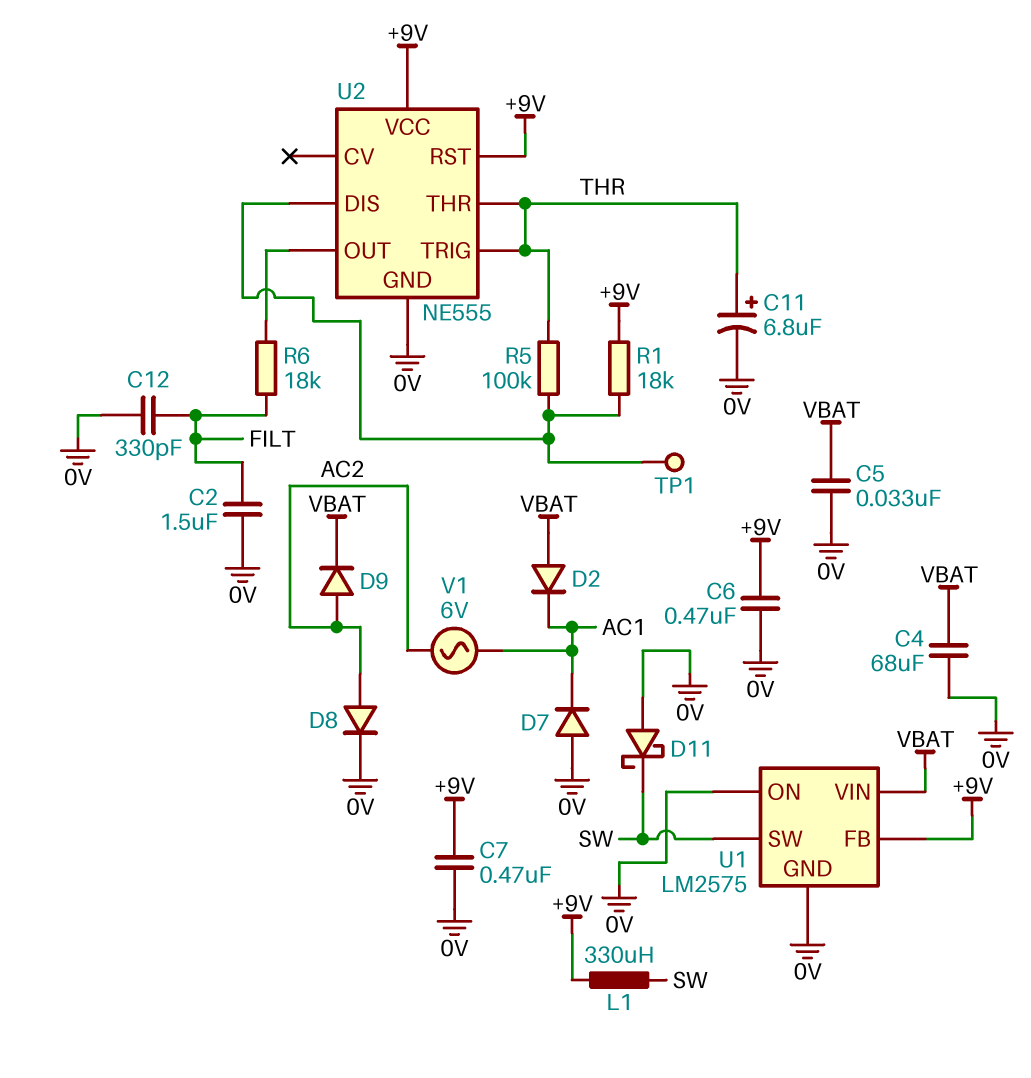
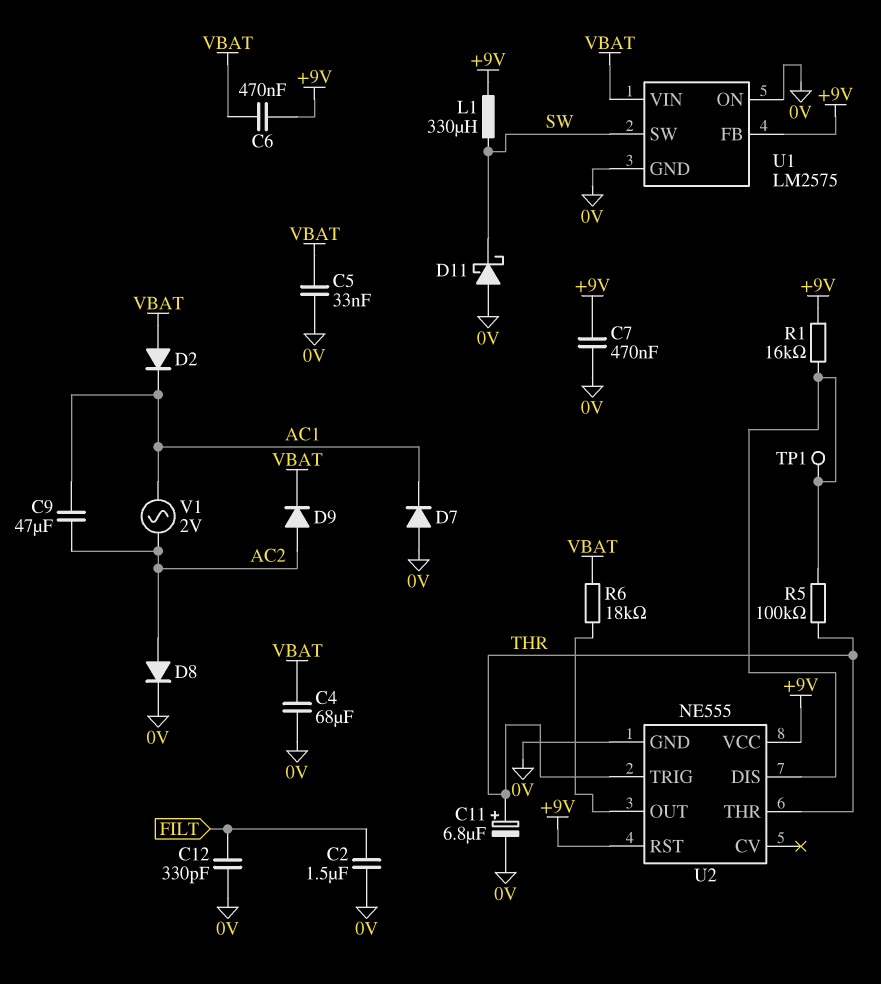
C6: 470nF (+9V, 0V) -> 470nF (+9V, VBAT)
C9: none -> 47uF (AC1, AC2)
R1: 18k (+9V, U2/DIS) -> 16k (+9V, U2/DIS)
R6: 18k (FILT, U2/OUT) -> 18k (U2/OUT, VBAT)
V1: AC 6V (AC1, AC2) -> AC 2V (AC1, AC2)

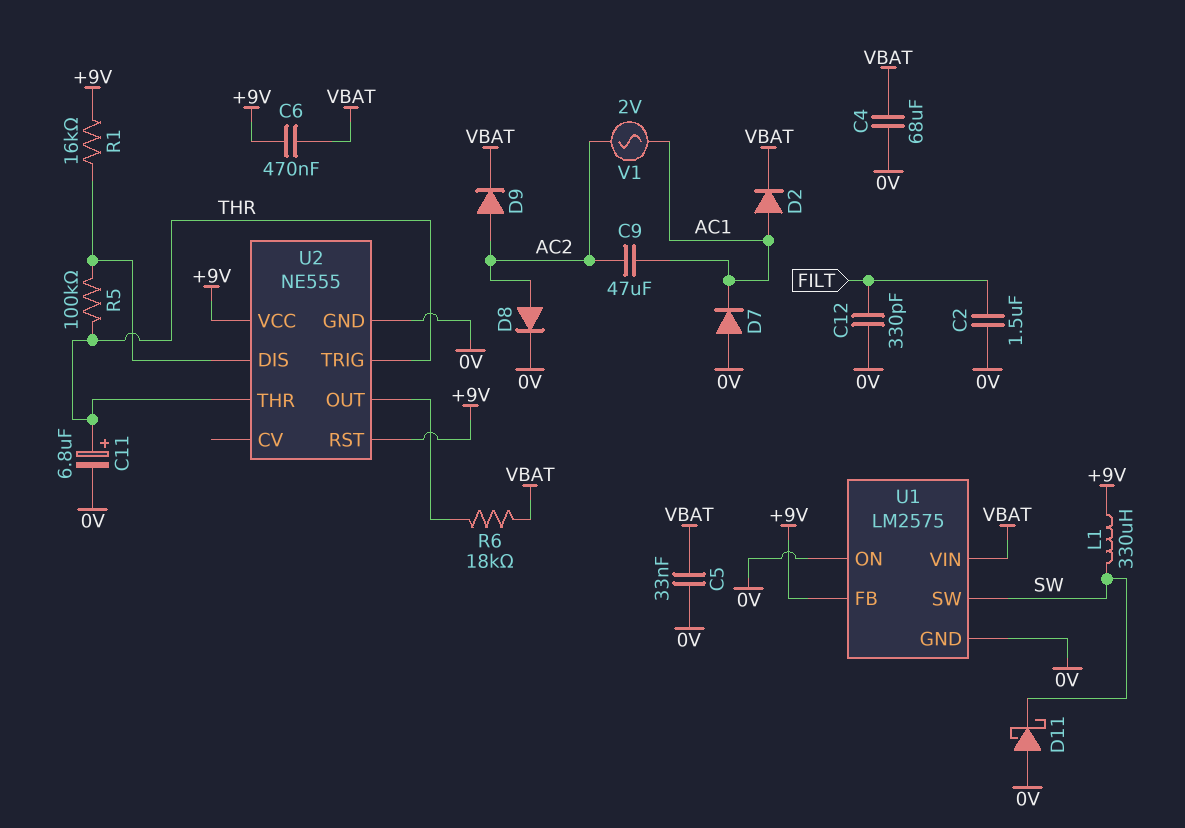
C7: 470nF (+9V, 0V) -> none
D2: diode (A VBAT, K AC1) -> diode (A AC1, K VBAT)
TP1: test point (U2/DIS) -> none

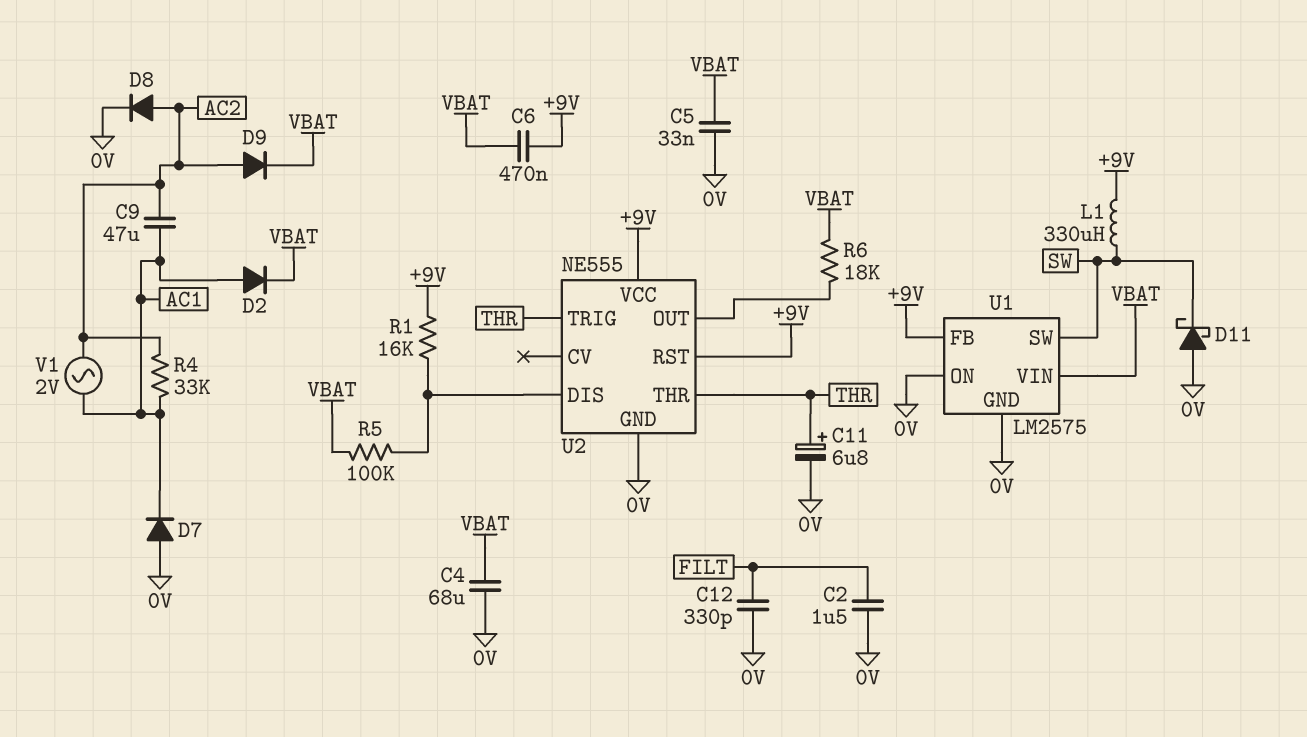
R4: none -> 33k (AC1, AC2)
R5: 100k (THR, U2/DIS) -> 100k (U2/DIS, VBAT)

